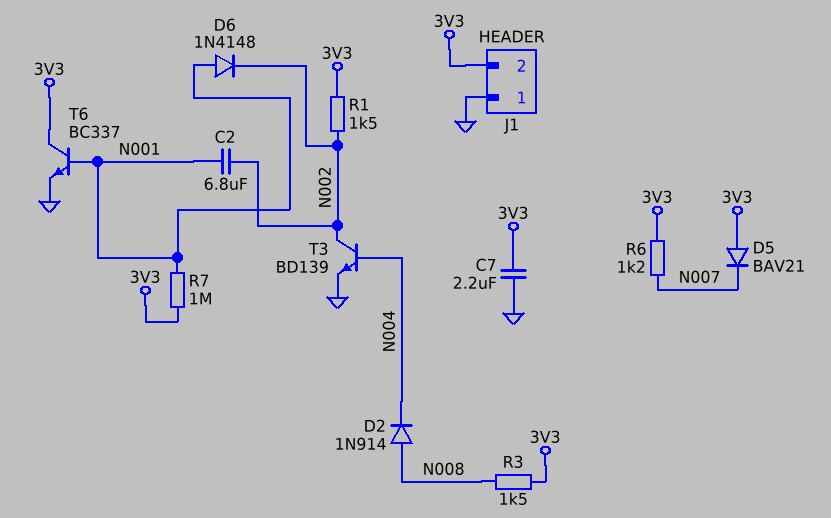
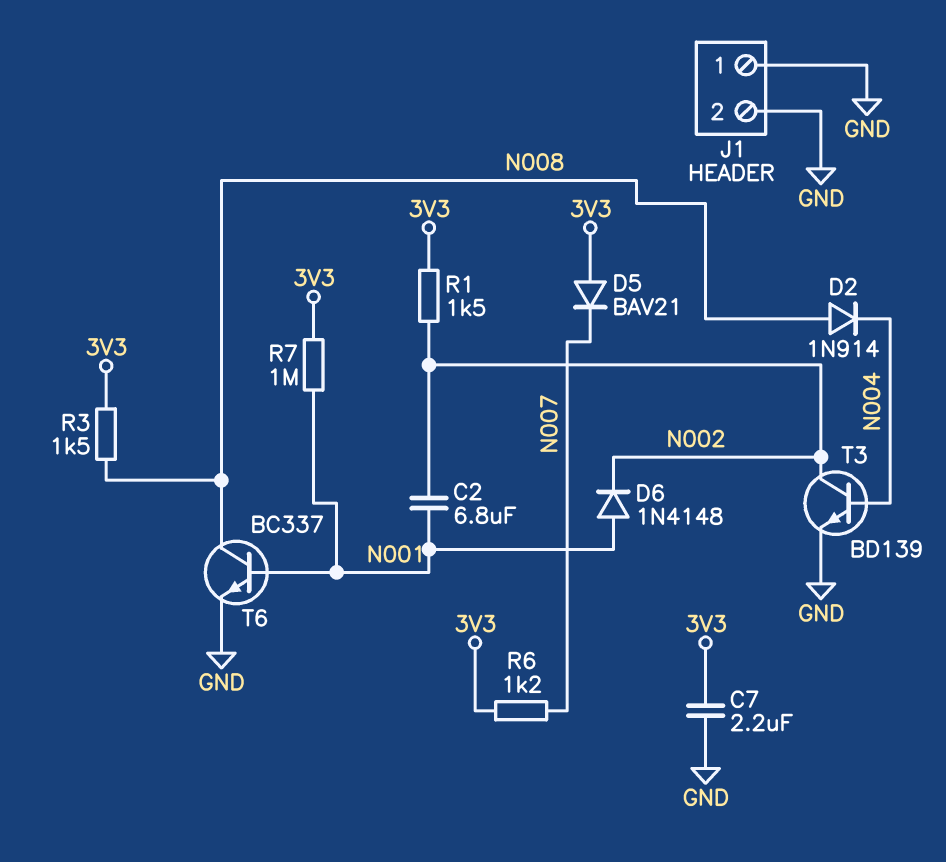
J1 pin 2: 3V3 -> GND
T6: NPN BC337 (B N001, C 3V3, E GND) -> NPN BC337 (B N001, C N008, E GND)

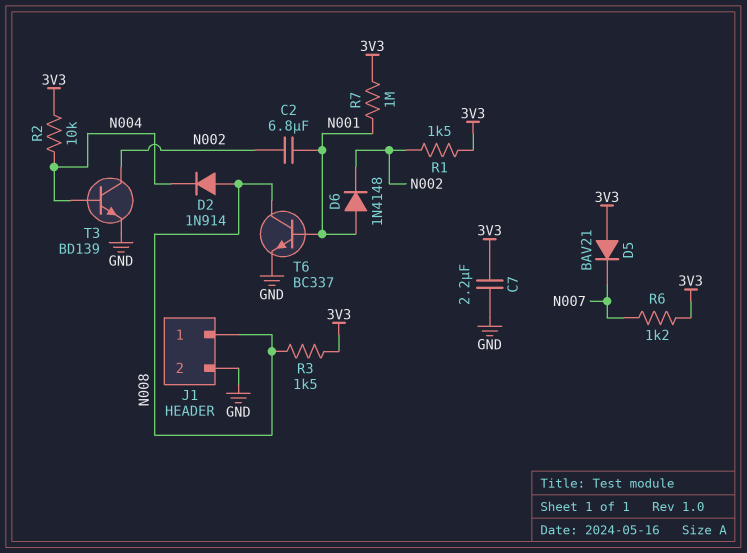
J1 pin 1: GND -> N008
R2: none -> 10k (3V3, N004)

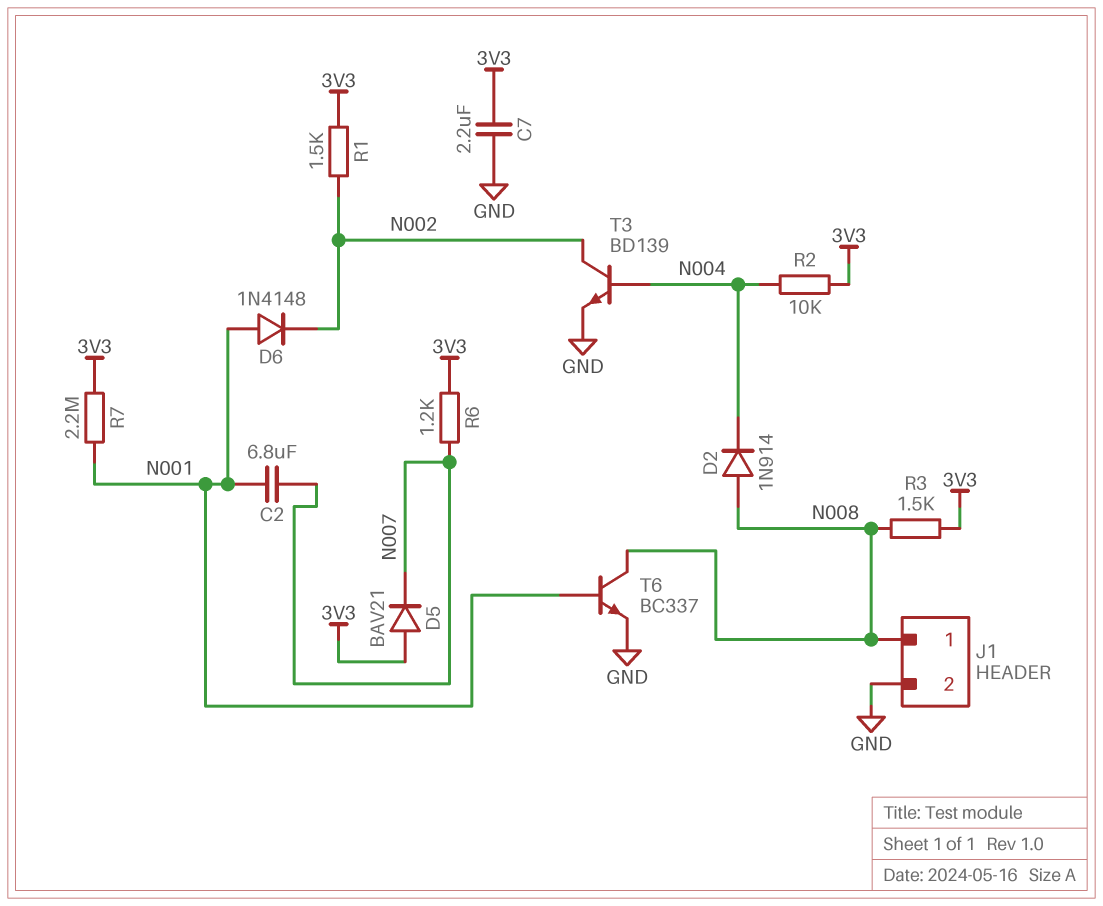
C2: 6.8uF (N001, N002) -> 6.8uF (N001, N007)
R7: 1M (3V3, N001) -> 2.2M (3V3, N001)

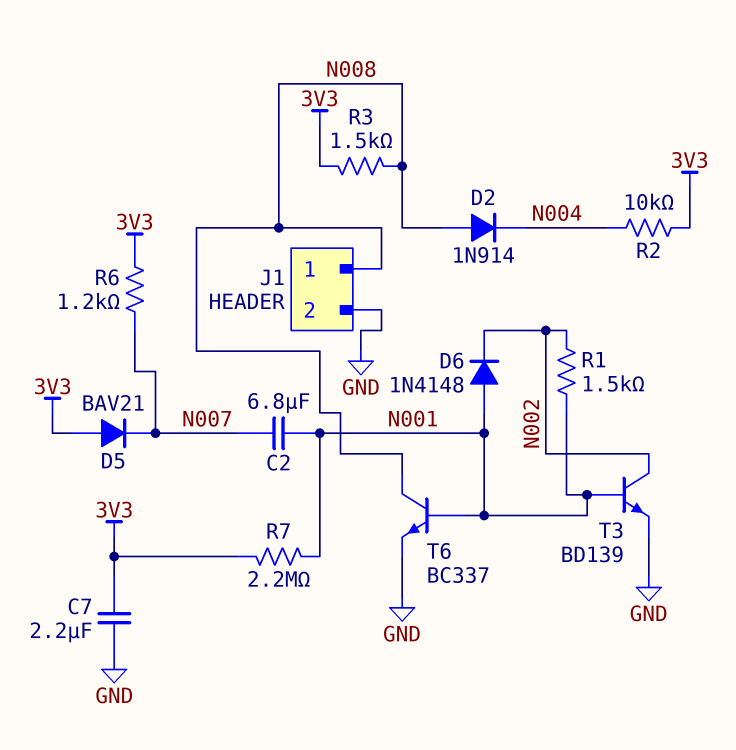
R1: 1.5k (3V3, N002) -> 1.5k (N001, N002)
T3: NPN BD139 (B N004, C N002, E GND) -> NPN BD139 (B N001, C N002, E GND)

